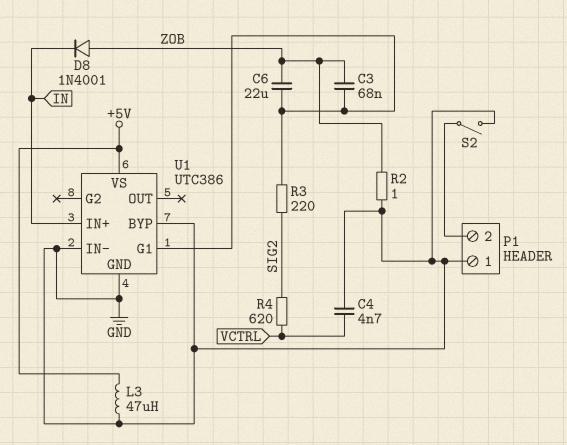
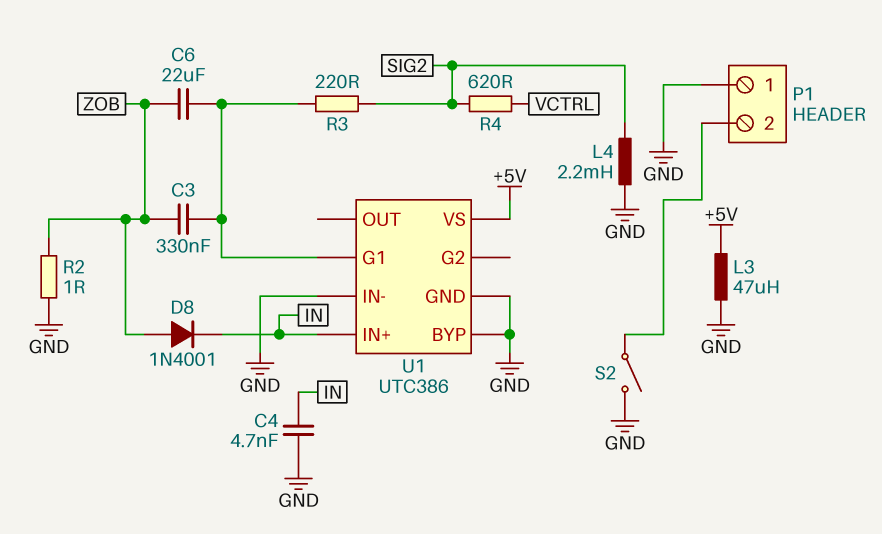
C3: 68nF (U1/G1, ZOB) -> 330nF (U1/G1, ZOB)
C4: 4.7nF (GND, VCTRL) -> 4.7nF (GND, IN)
L4: none -> 2.2mH (GND, SIG2)

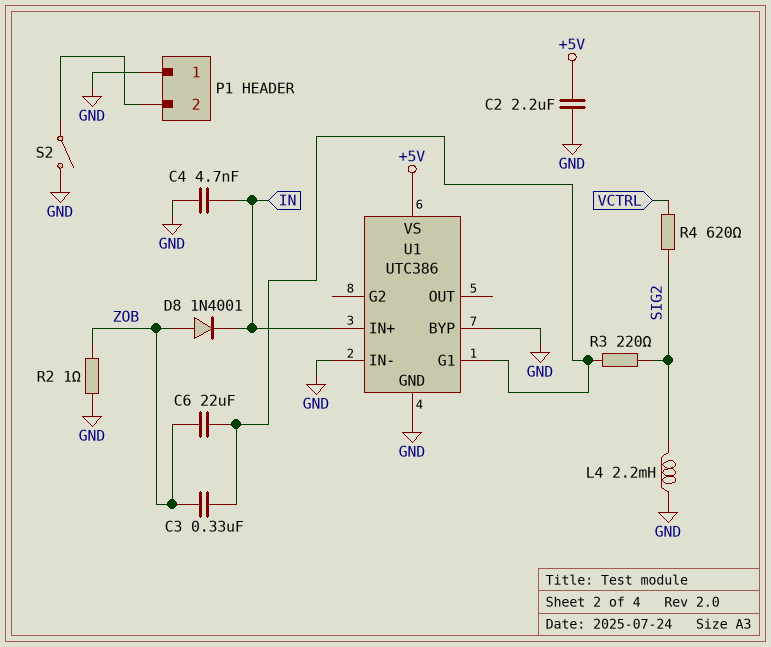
C2: none -> 2.2uF (+5V, GND)
L3: 47uH (+5V, GND) -> none

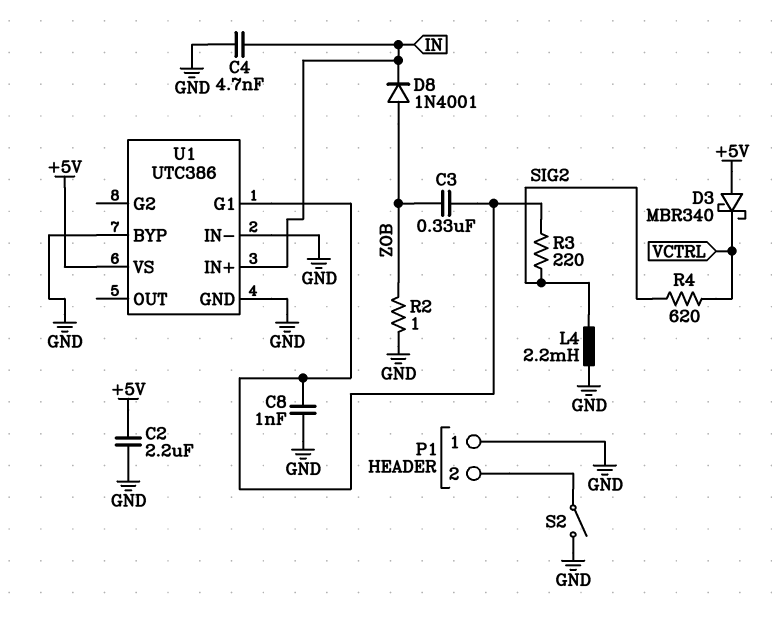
C6: 22uF (U1/G1, ZOB) -> none
C8: none -> 1nF (GND, U1/G1)
D3: none -> schottky MBR340 (A +5V, K VCTRL)

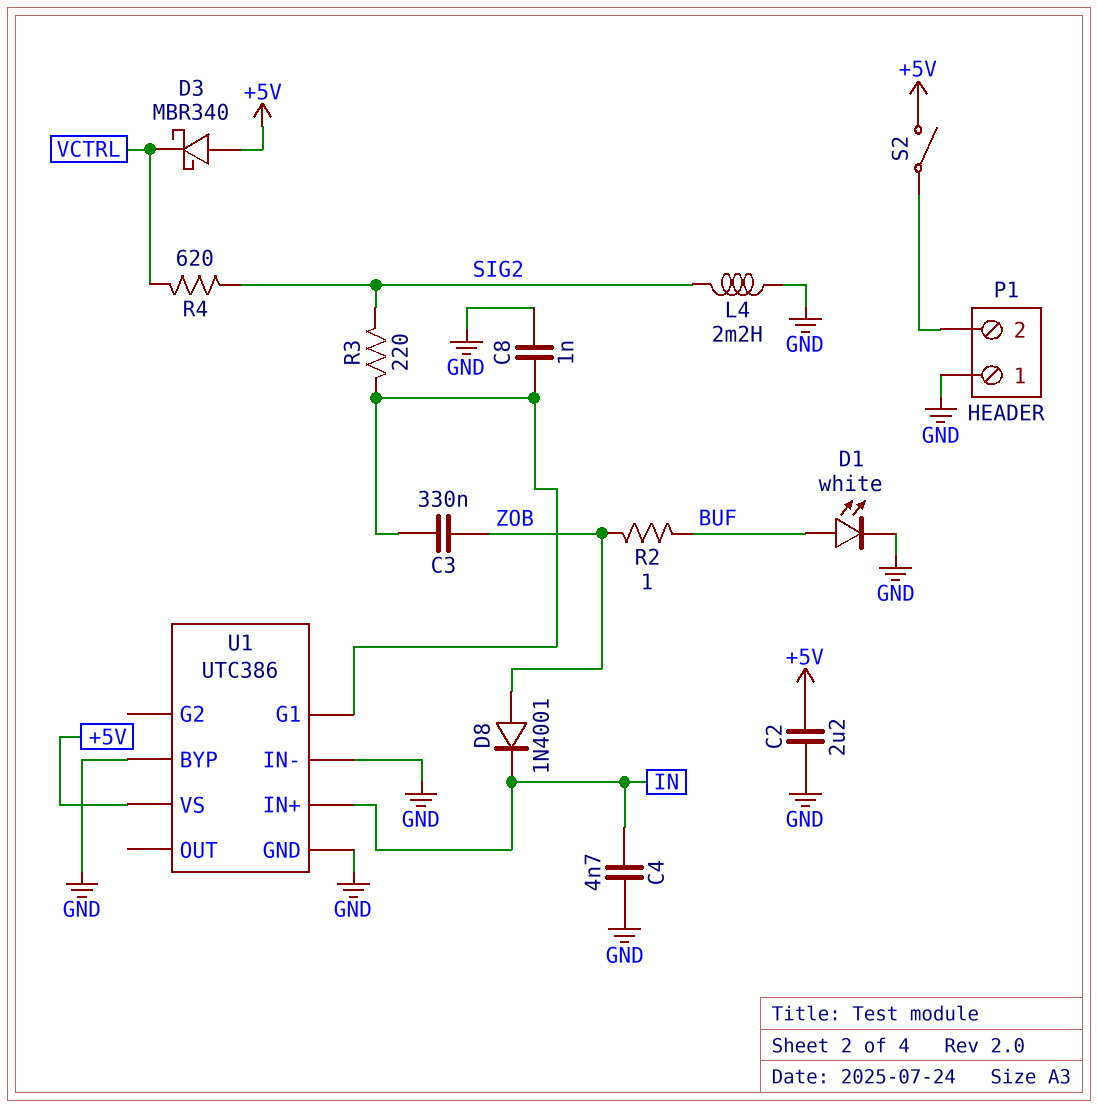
D1: none -> LED white (A BUF, K GND)
R2: 1 (GND, ZOB) -> 1 (BUF, ZOB)
S2: switch (GND, P1/2) -> switch (+5V, P1/2)

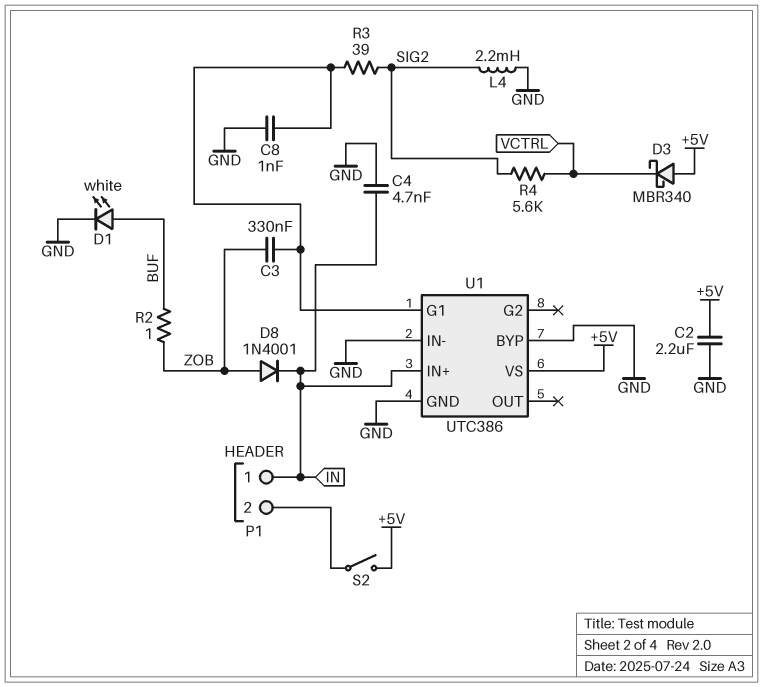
P1 pin 1: GND -> IN
R3: 220 (SIG2, U1/G1) -> 39 (SIG2, U1/G1)
R4: 620 (SIG2, VCTRL) -> 5.6k (SIG2, VCTRL)

